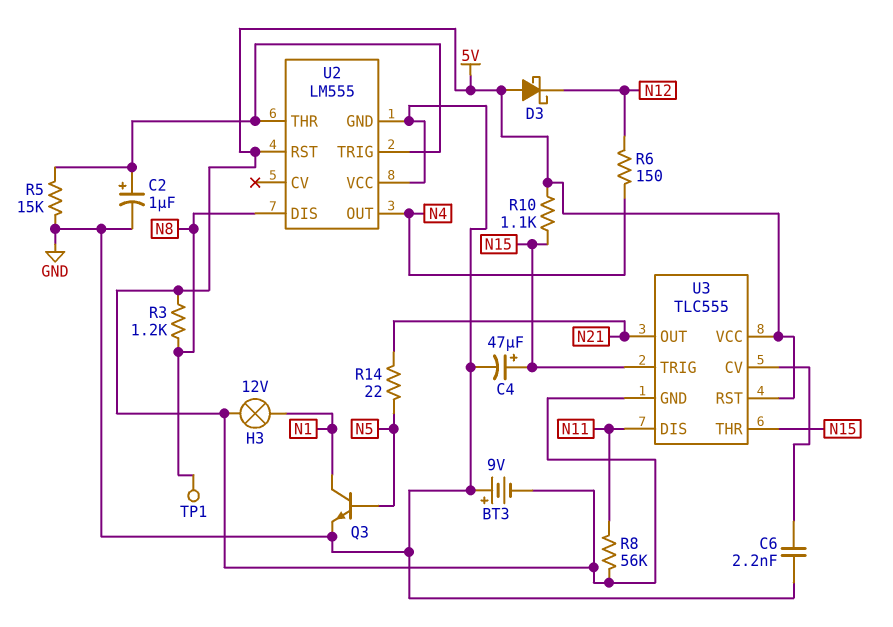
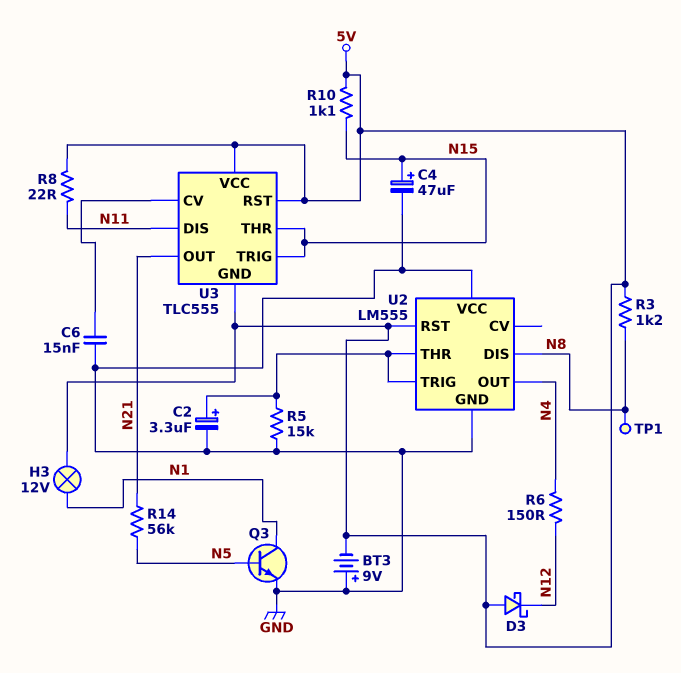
C2: 1uF (plus U2/THR, minus GND) -> 3.3uF (plus U2/THR, minus GND)
C6: 2.2nF (GND, U3/CV) -> 15nF (GND, U3/CV)
R8: 56k (5V, N11) -> 22 (5V, N11)
R14: 22 (N5, N21) -> 56k (N5, N21)

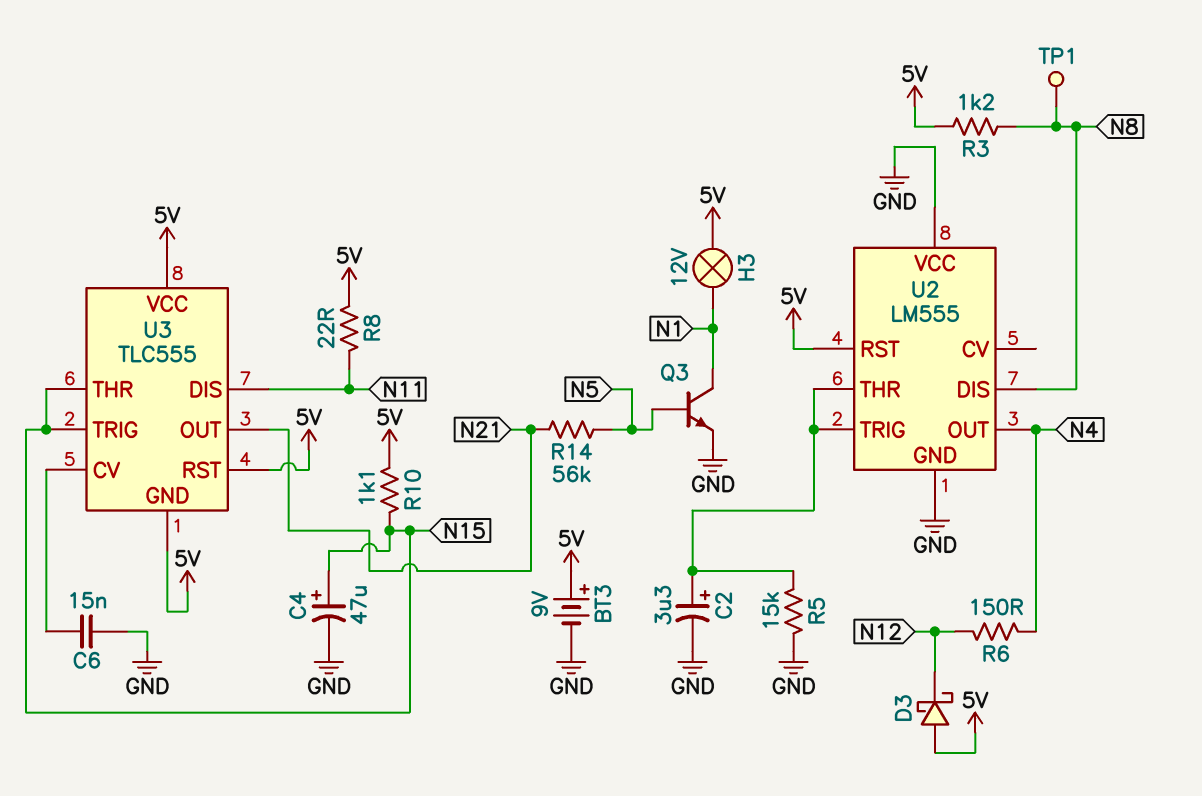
BT3: 9V (plus GND, minus 5V) -> 9V (plus 5V, minus GND)

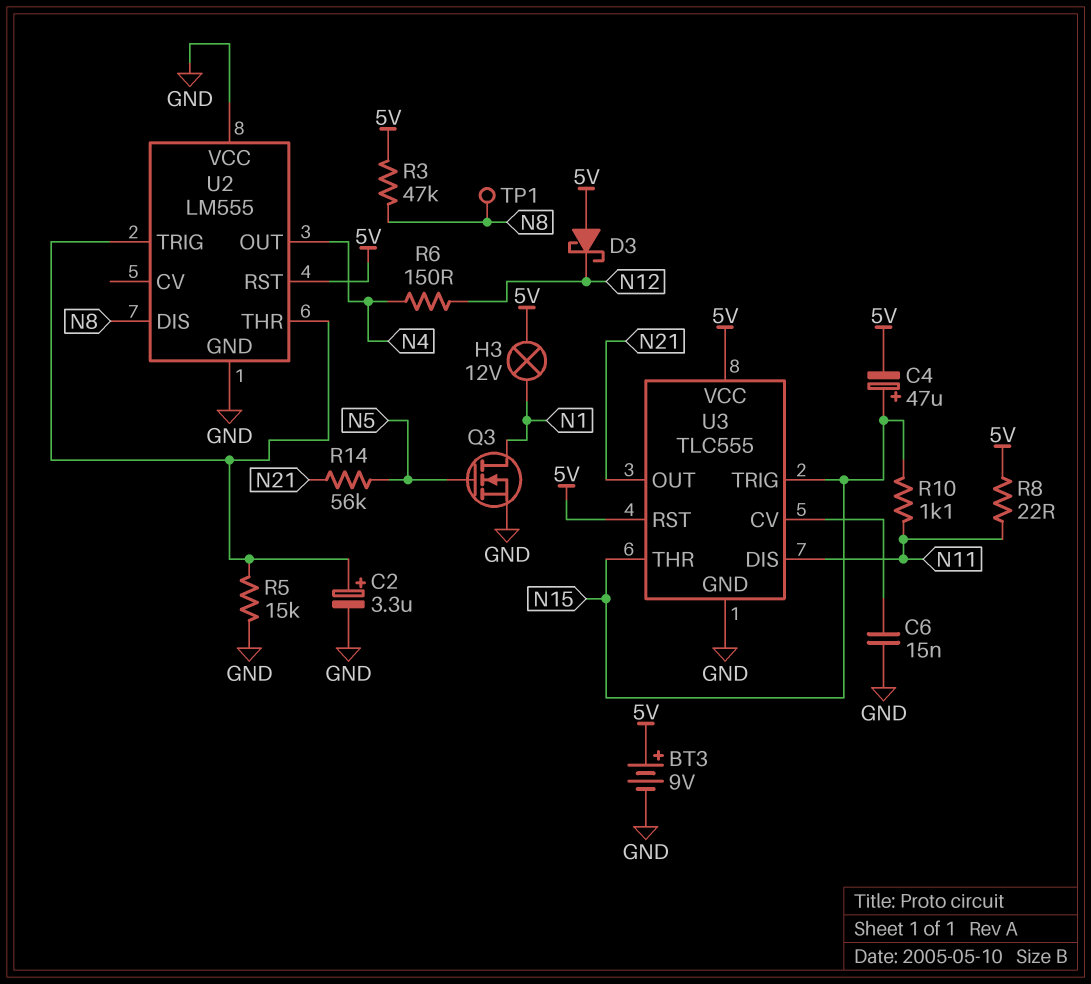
C4: 47uF (plus N15, minus GND) -> 47uF (plus N15, minus 5V)
Q3: NPN (B N5, C N1, E GND) -> NMOS (G N5, D N1, S GND)
R3: 1.2k (5V, N8) -> 47k (5V, N8)
R10: 1.1k (5V, N15) -> 1.1k (N11, N15)
U3 pin GND: 5V -> GND

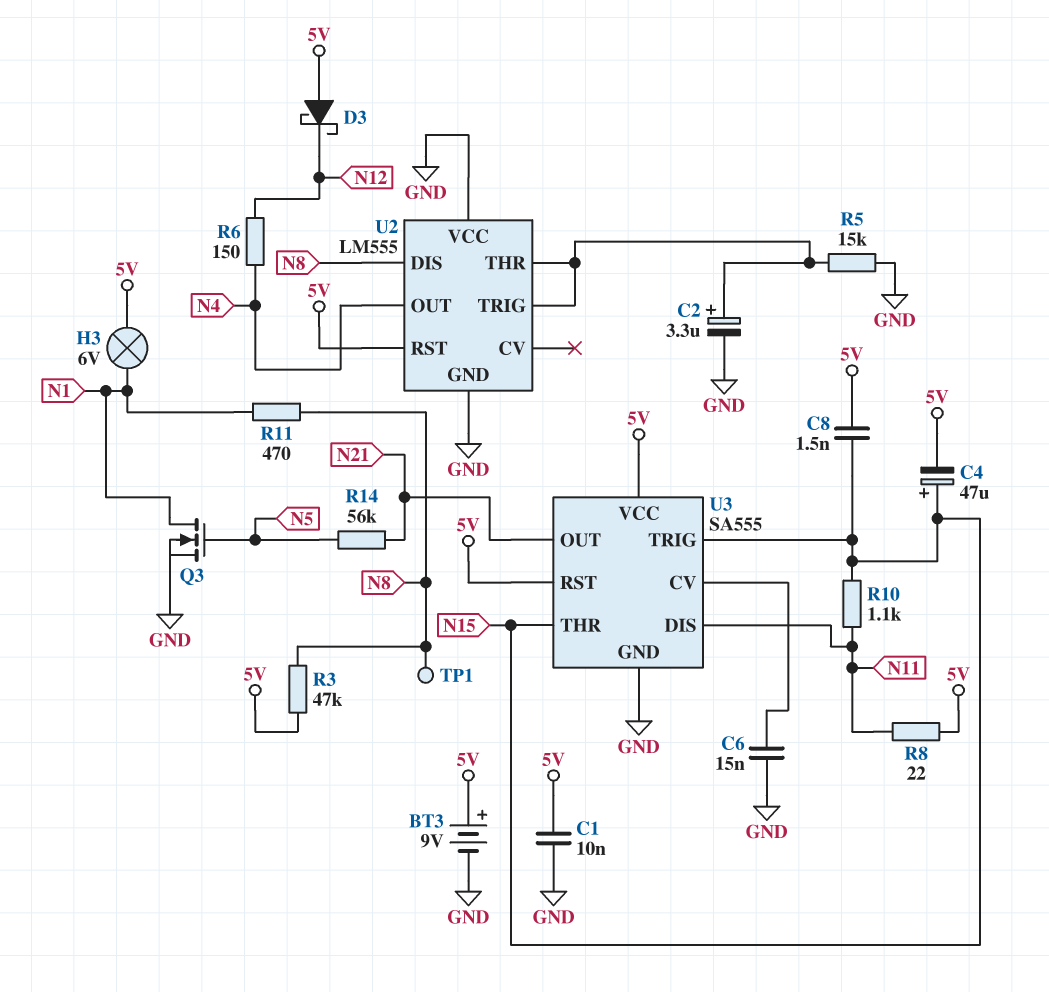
C1: none -> 10nF (5V, GND)
C8: none -> 1.5nF (5V, N15)
H3: lamp 12V (5V, N1) -> lamp 6V (5V, N1)
R11: none -> 470 (N1, N8)
U3: TLC555 -> SA555

